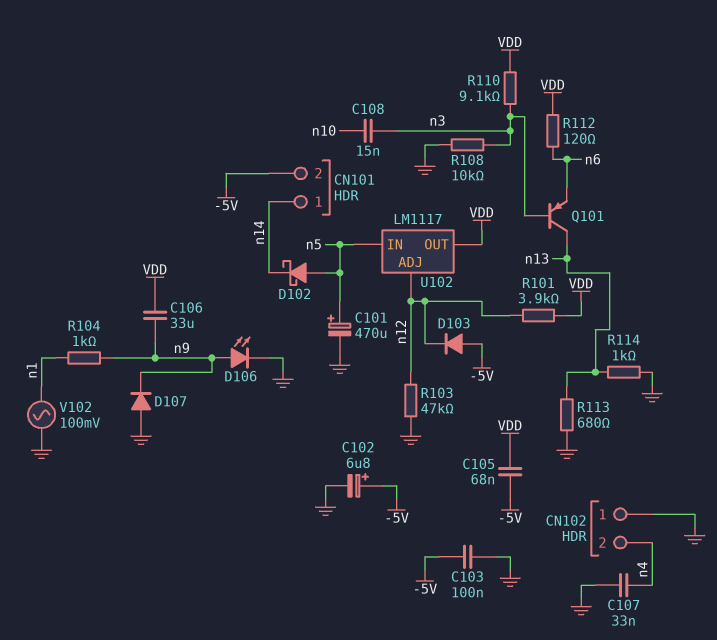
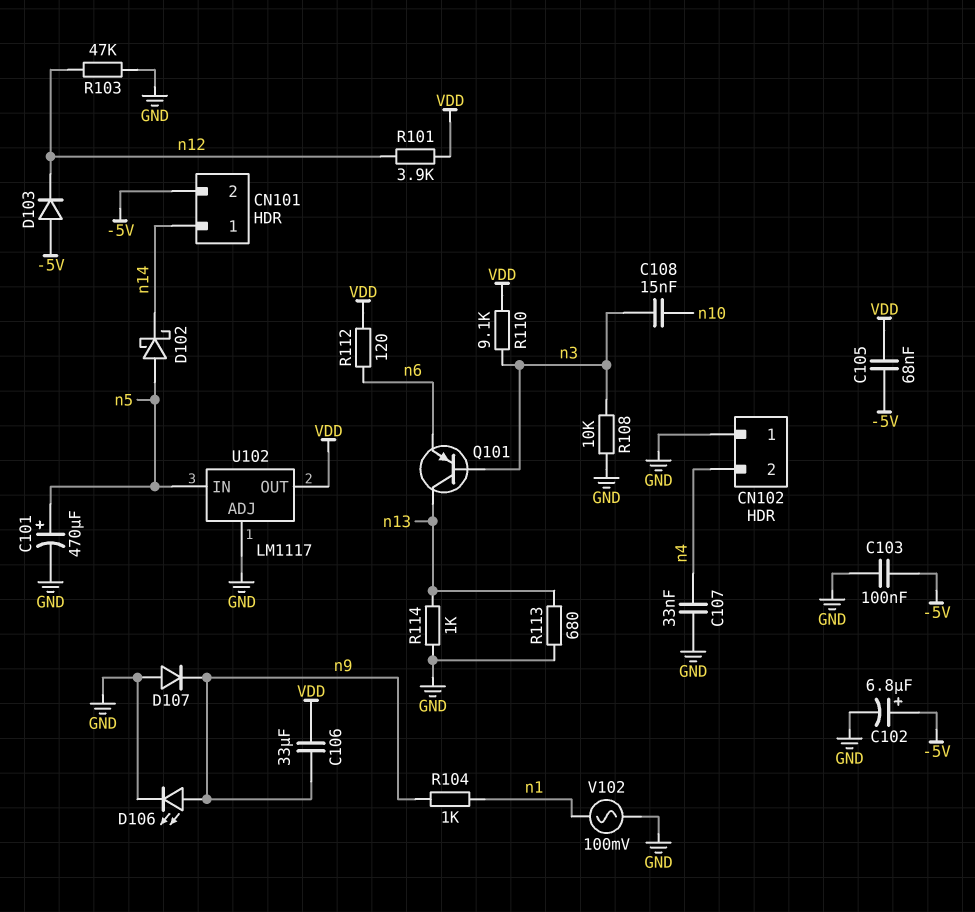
U102 pin ADJ: n12 -> GND

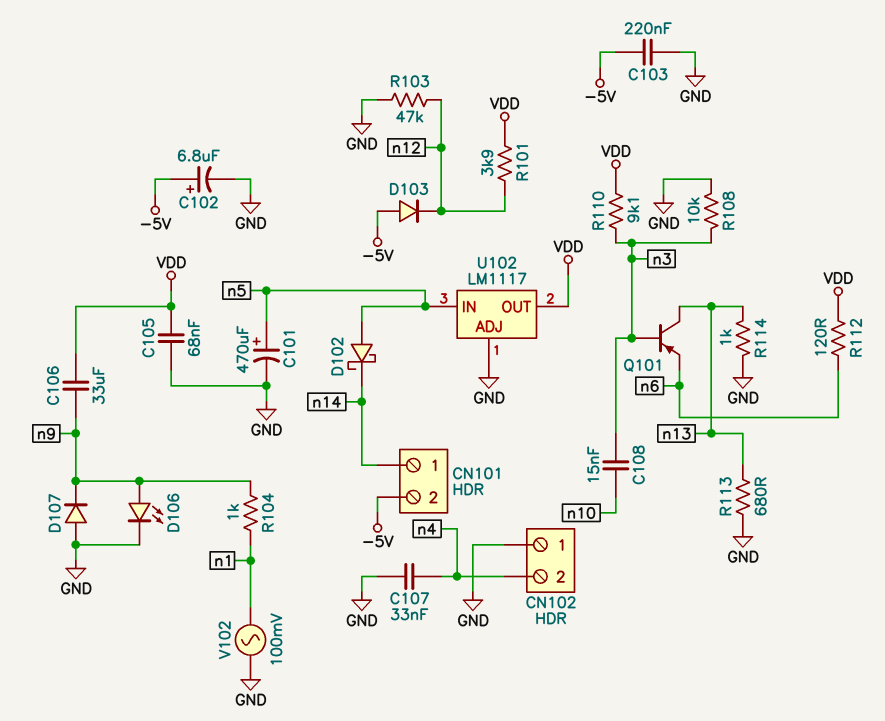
C103: 100nF (-5V, GND) -> 220nF (-5V, GND)
C105: 68nF (-5V, VDD) -> 68nF (GND, VDD)

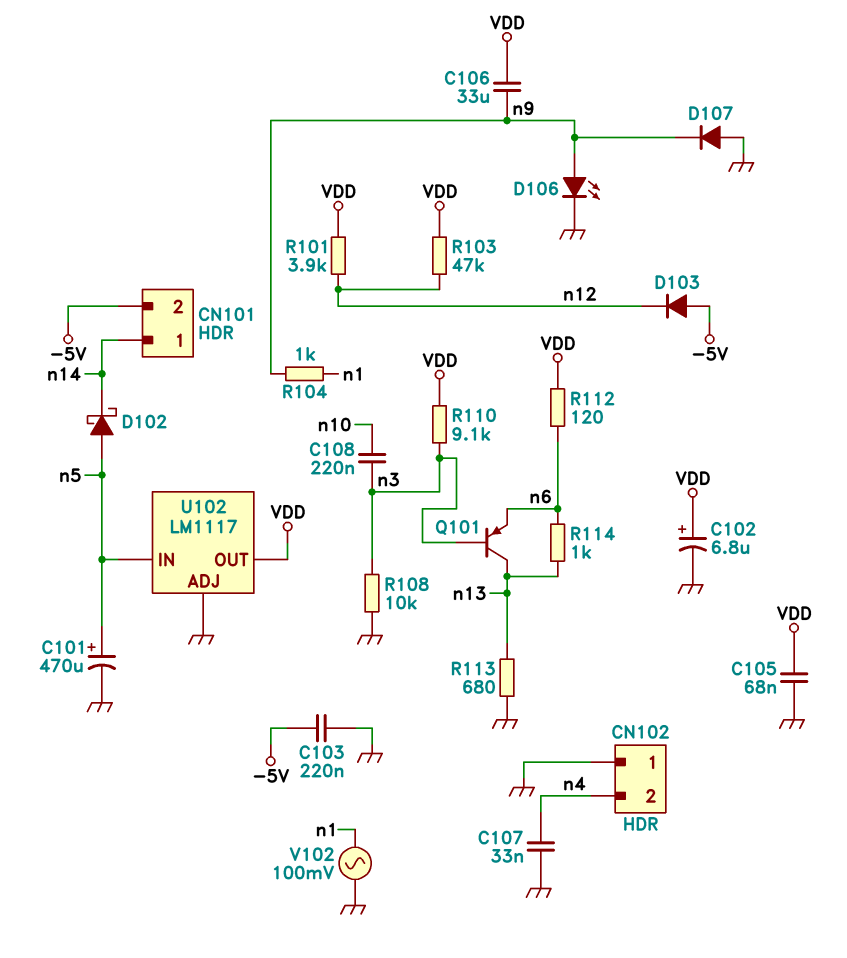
C102: 6.8uF (plus -5V, minus GND) -> 6.8uF (plus VDD, minus GND)
C108: 15nF (n3, n10) -> 220nF (n3, n10)
R103: 47k (GND, n12) -> 47k (VDD, n12)
R114: 1k (GND, n13) -> 1k (n6, n13)

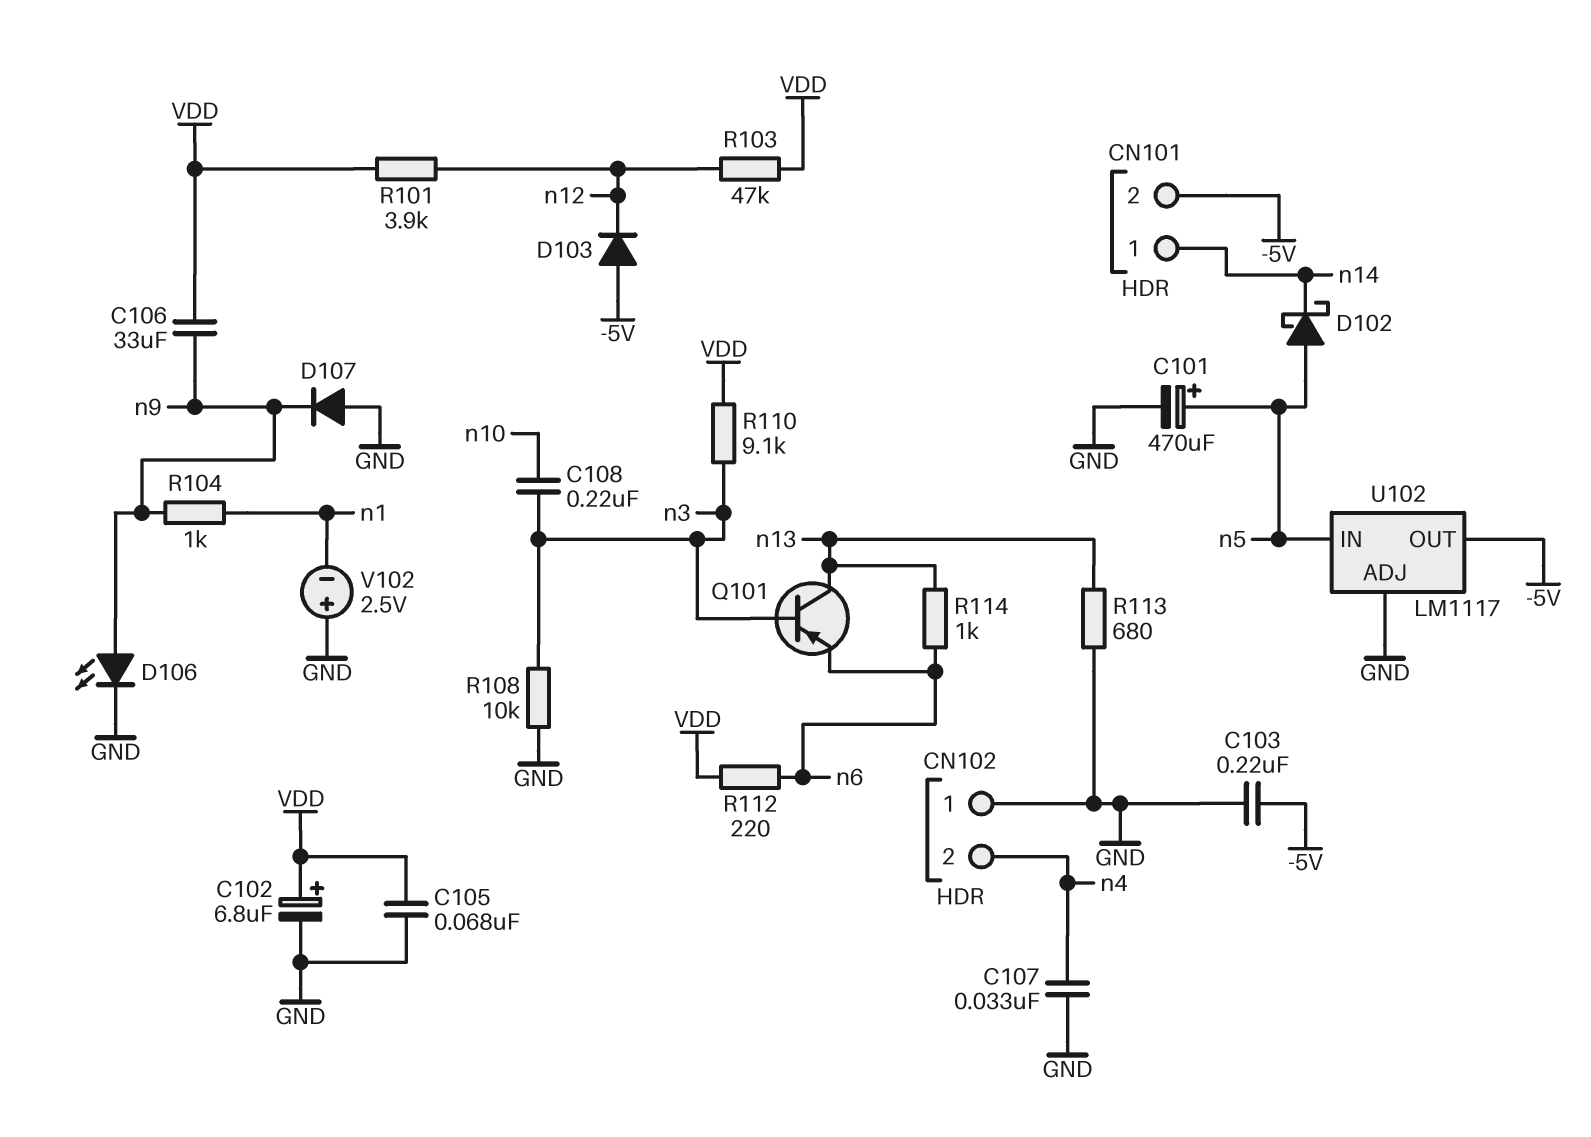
R112: 120 (VDD, n6) -> 220 (VDD, n6)
U102 pin OUT: VDD -> -5V
V102: AC 100mV (GND, n1) -> 2.5V (plus GND, minus n1)

